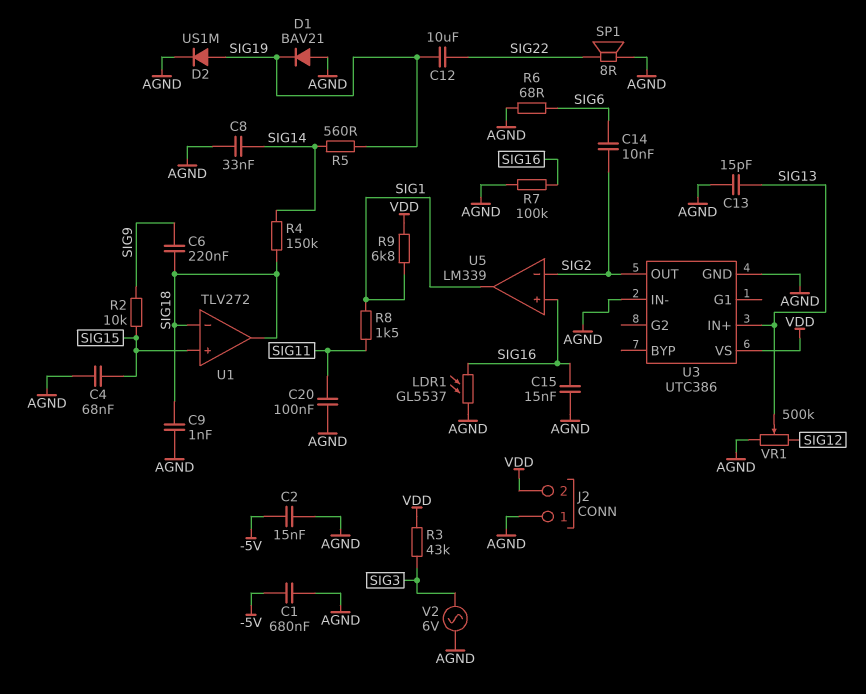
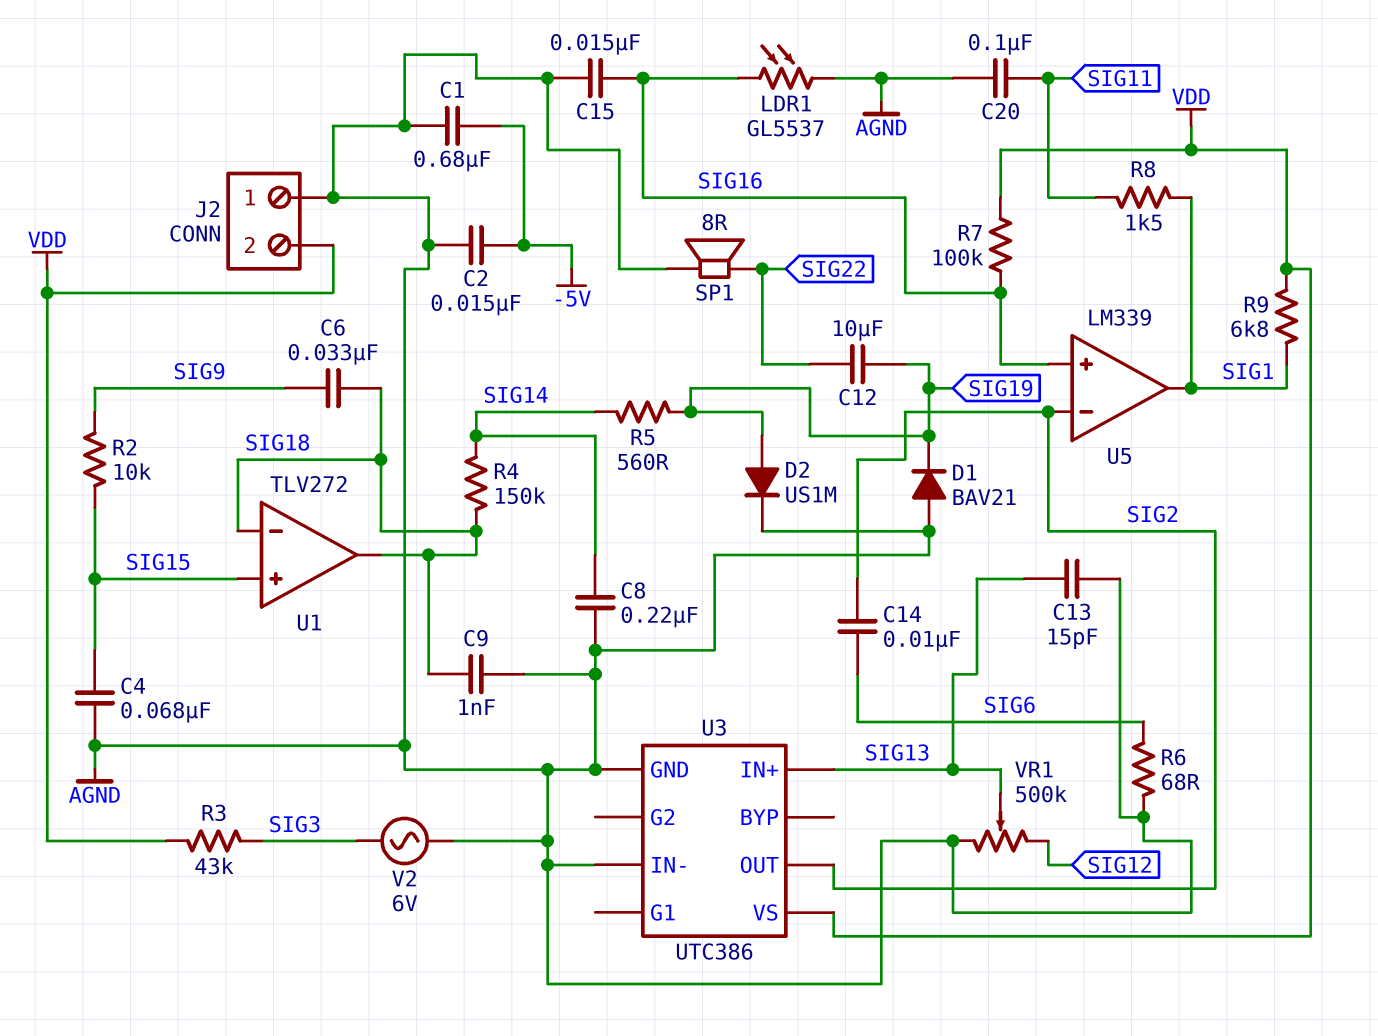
C6: 220nF (SIG9, SIG18) -> 33nF (SIG9, SIG18)
C8: 33nF (AGND, SIG14) -> 220nF (AGND, SIG14)
R7: 100k (AGND, SIG16) -> 100k (SIG16, VDD)

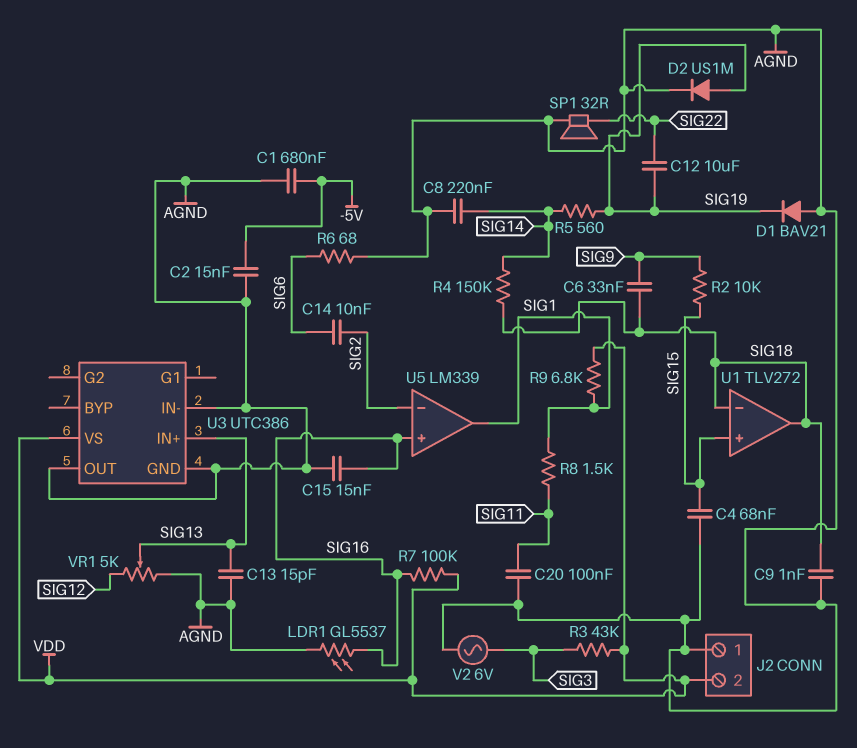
SP1: speaker 8R (AGND, SIG22) -> speaker 32R (AGND, SIG22)
U3 pin OUT: SIG2 -> AGND
VR1: 500k (AGND, SIG12, wiper SIG13) -> 5k (AGND, SIG12, wiper SIG13)

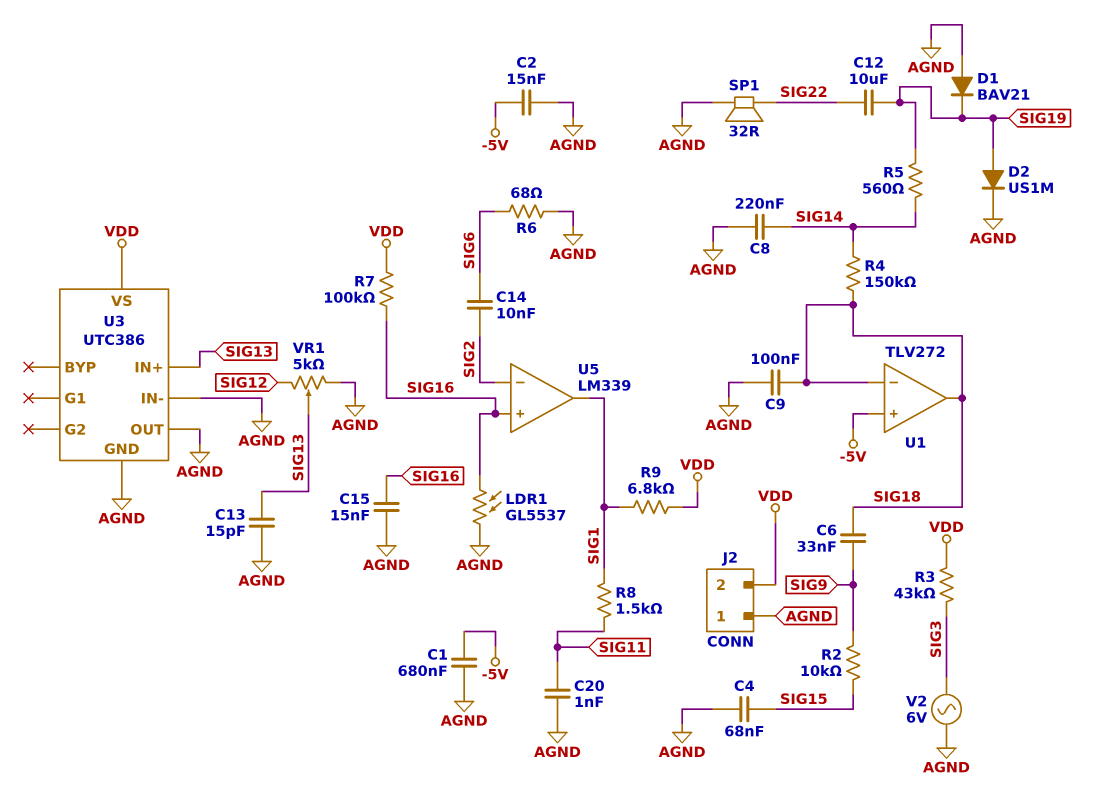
C9: 1nF (AGND, SIG18) -> 100nF (AGND, SIG18)
C20: 100nF (AGND, SIG11) -> 1nF (AGND, SIG11)
U1 pin in+: SIG15 -> -5V

